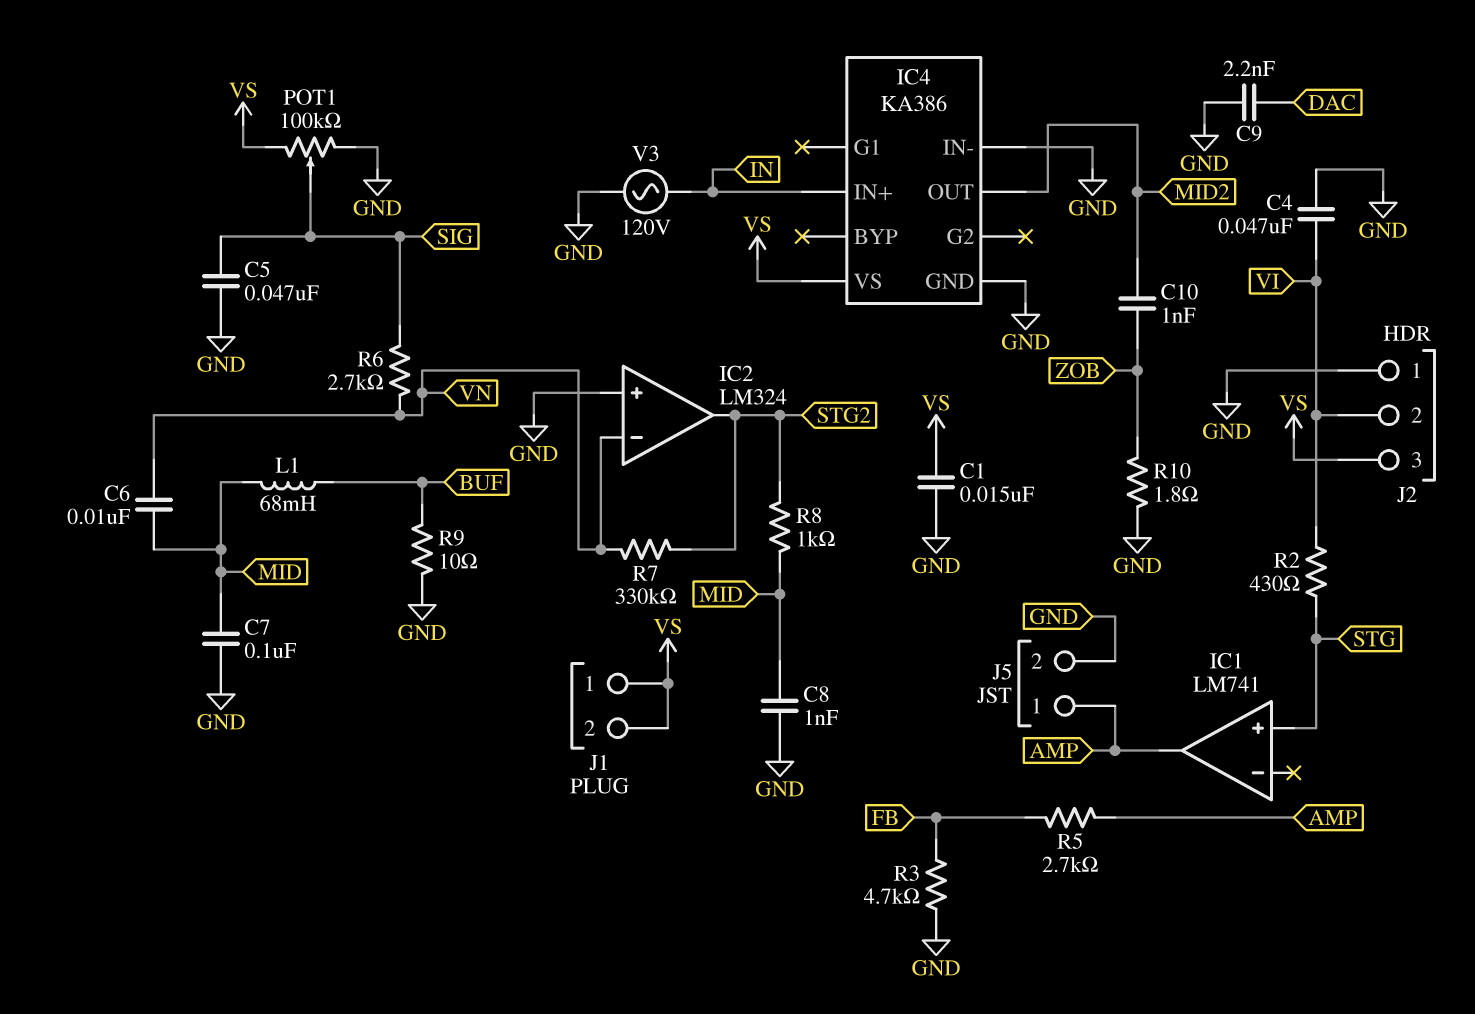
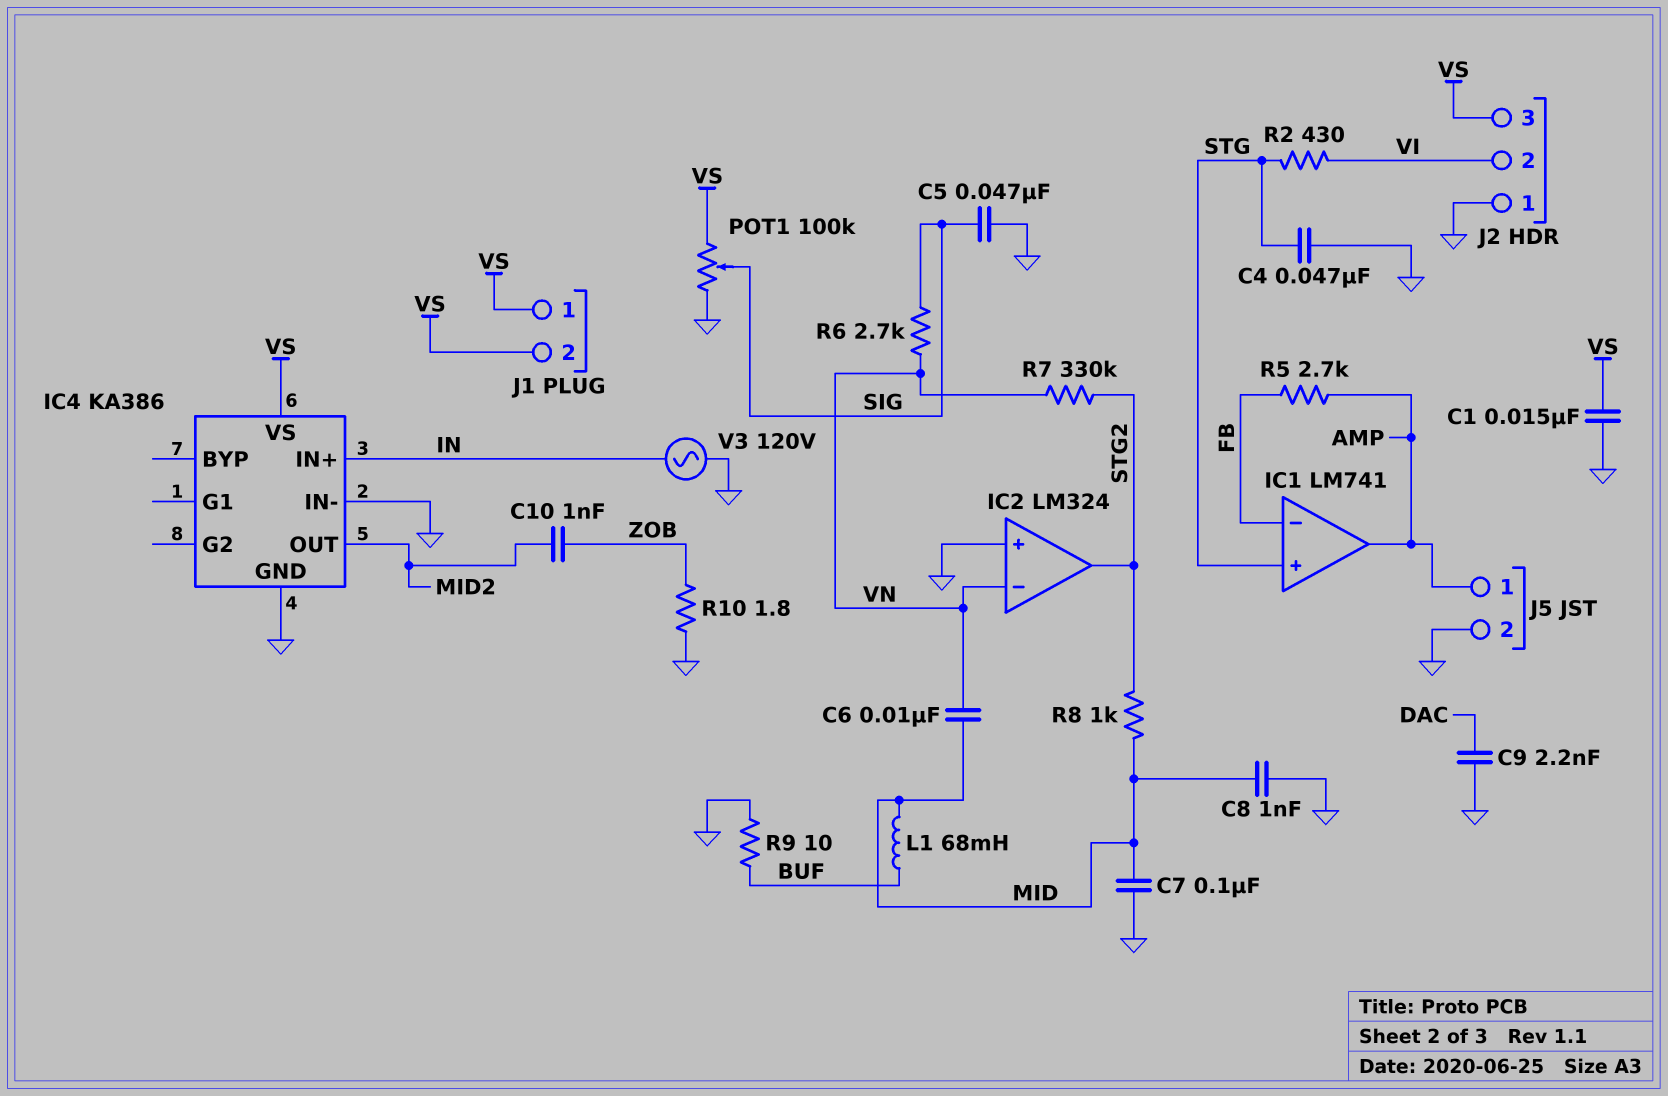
C4: 47nF (GND, VI) -> 47nF (GND, STG)
IC1 pin in-: none -> FB
R3: 4.7k (FB, GND) -> none

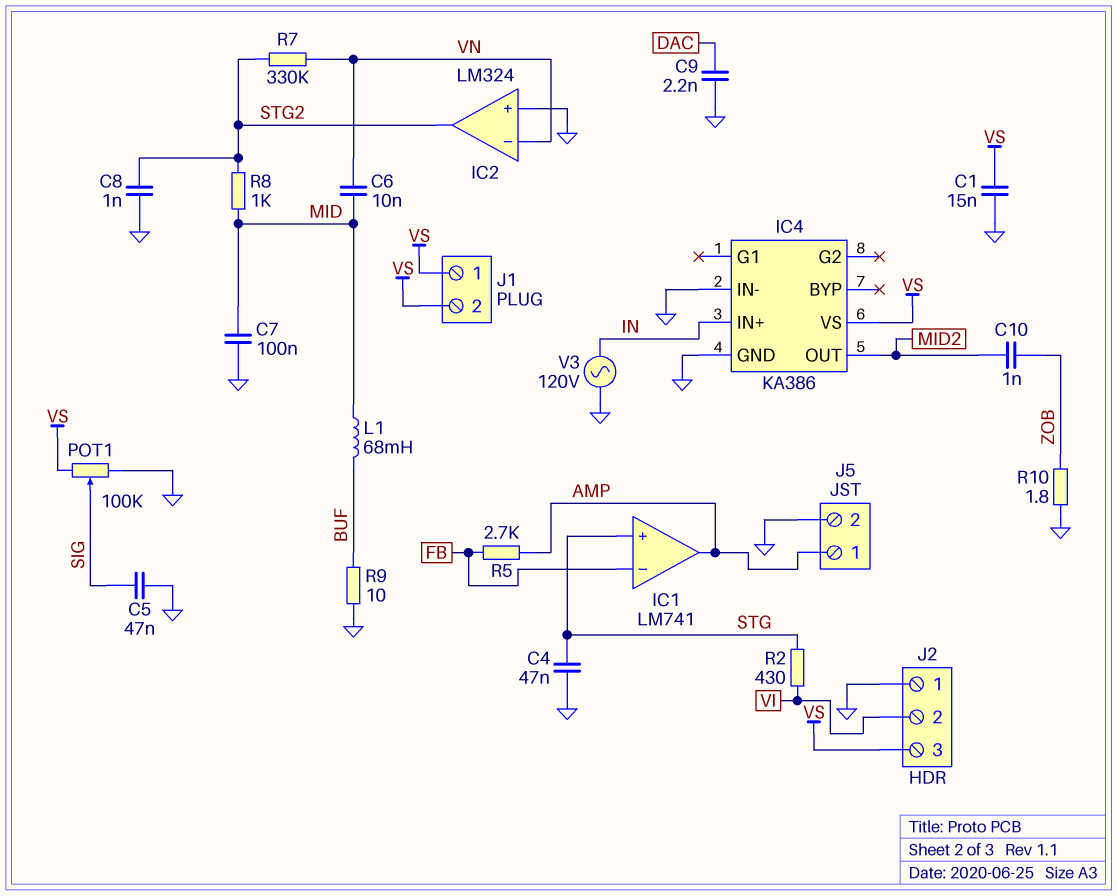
C8: 1nF (GND, MID) -> 1nF (GND, STG2)
R6: 2.7k (SIG, VN) -> none

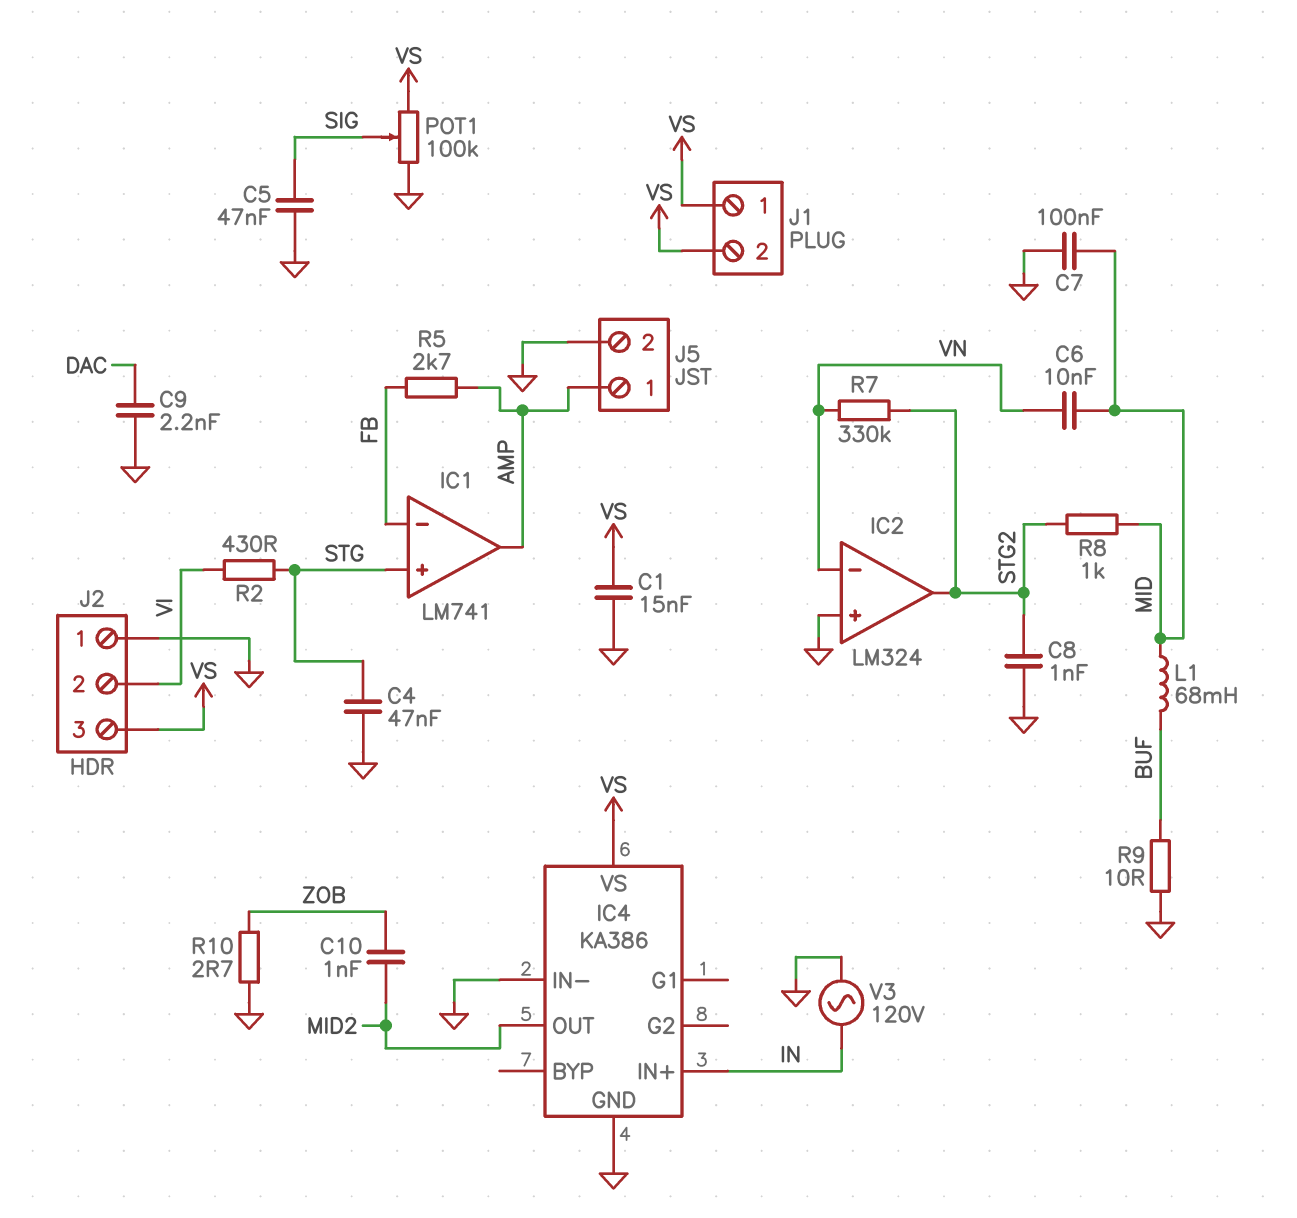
R10: 1.8 (GND, ZOB) -> 2.7 (GND, ZOB)

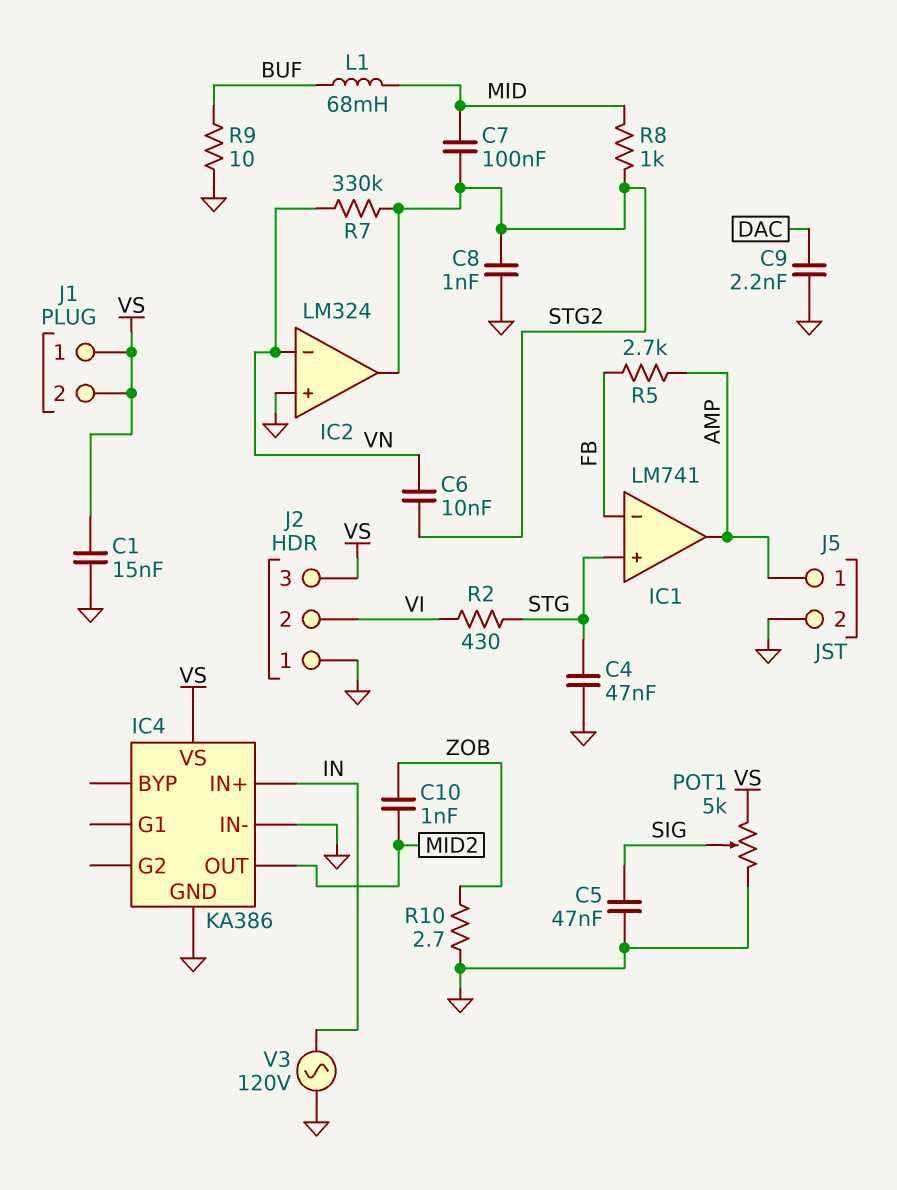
C6: 10nF (MID, VN) -> 10nF (STG2, VN)
C7: 100nF (GND, MID) -> 100nF (MID, STG2)
POT1: 100k (GND, VS, wiper SIG) -> 5k (GND, VS, wiper SIG)

